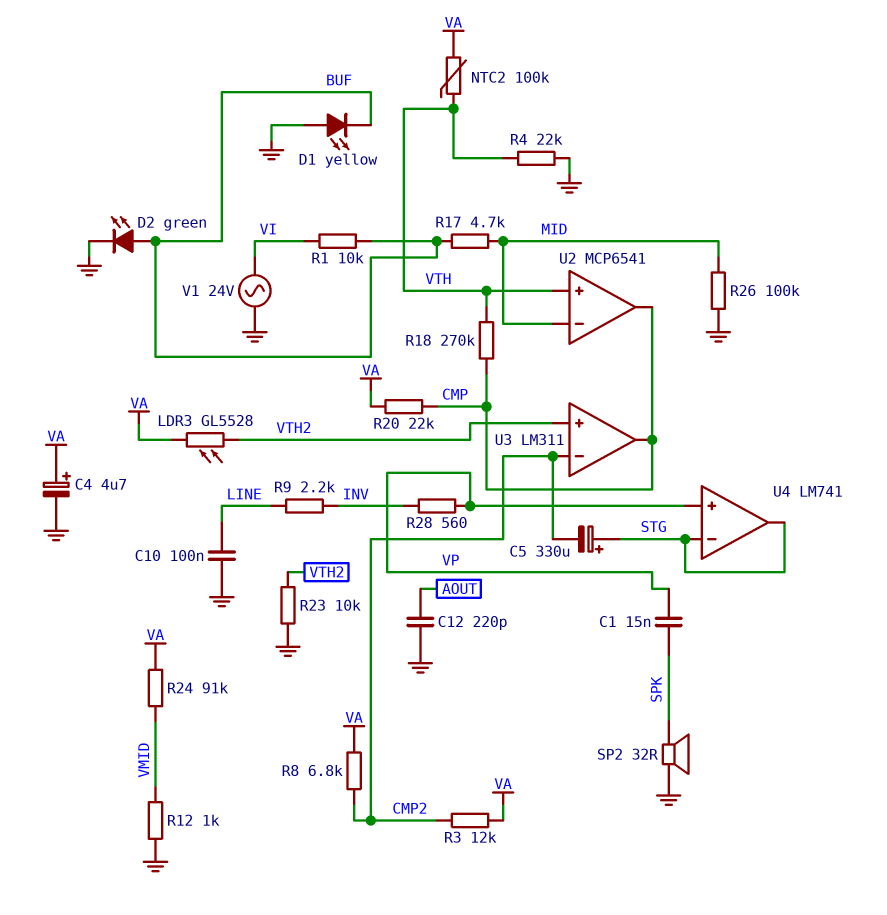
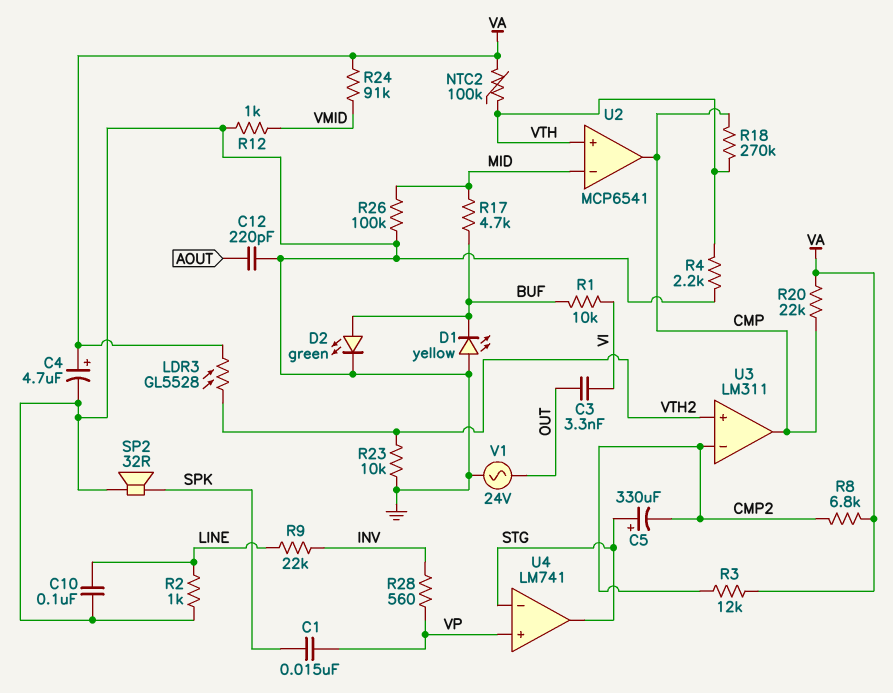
C3: none -> 3.3nF (OUT, VI)
R2: none -> 1k (GND, LINE)
R4: 22k (GND, VTH) -> 2.2k (GND, VTH)
R9: 2.2k (INV, LINE) -> 22k (INV, LINE)
V1: AC 24V (GND, VI) -> AC 24V (GND, OUT)

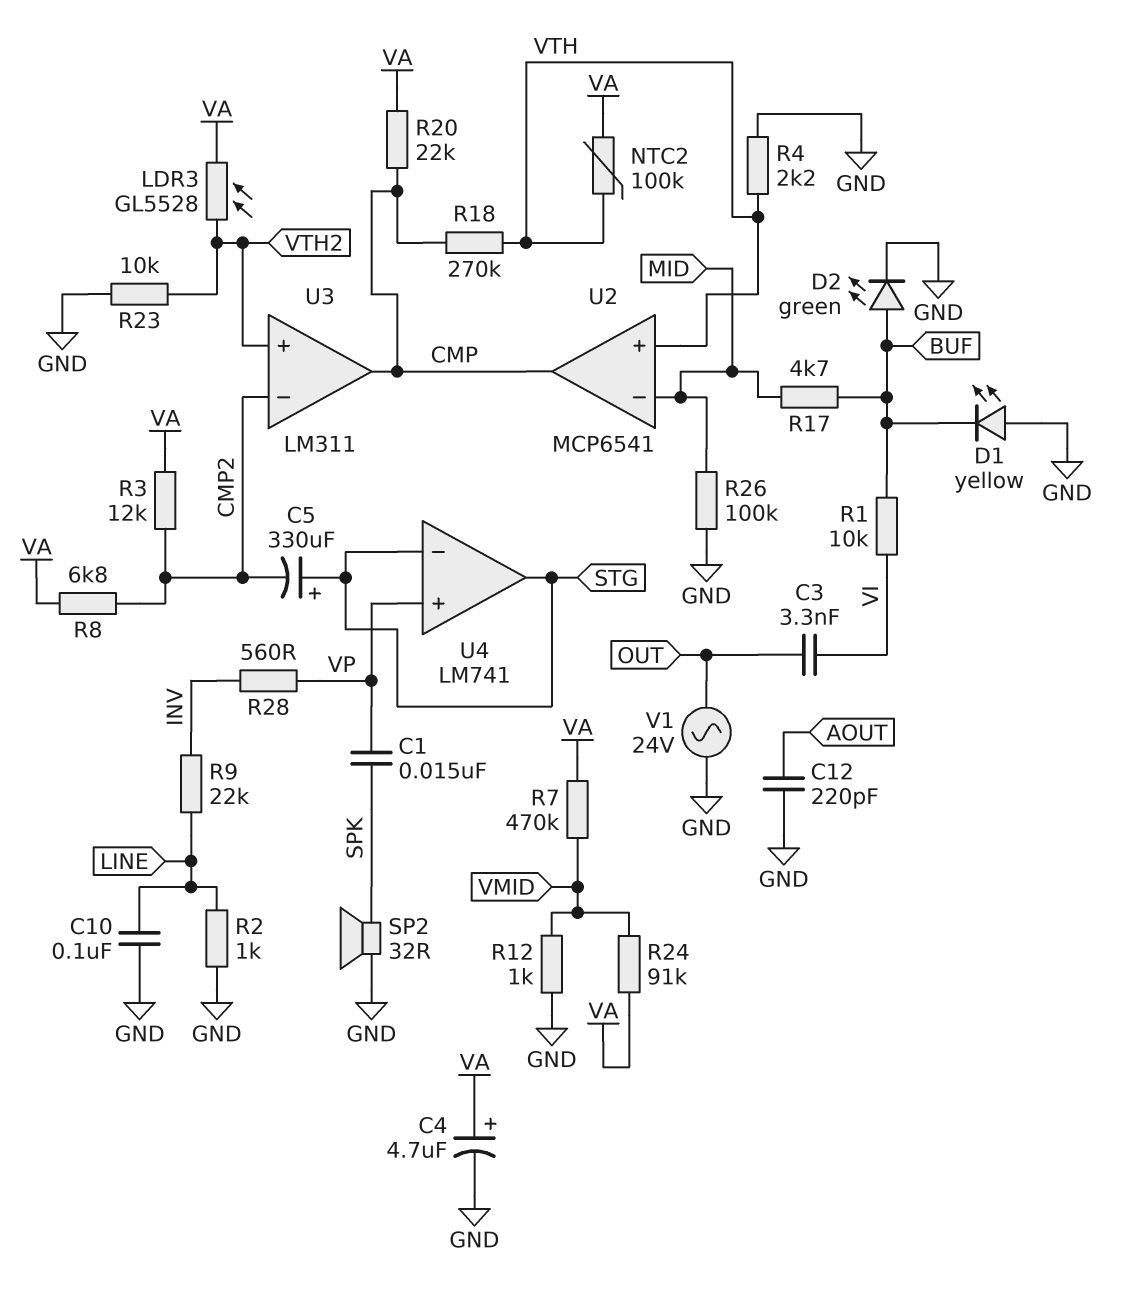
R7: none -> 470k (VA, VMID)

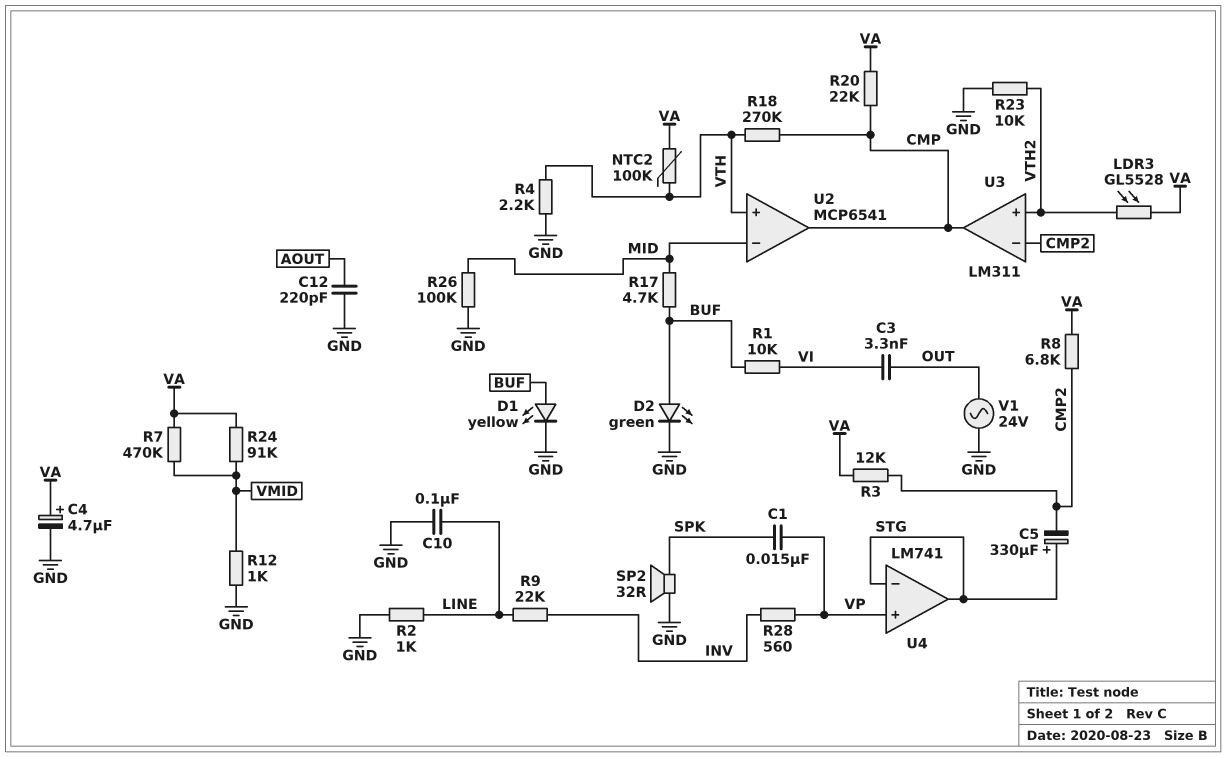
D1: LED yellow (A GND, K BUF) -> LED yellow (A BUF, K GND)

